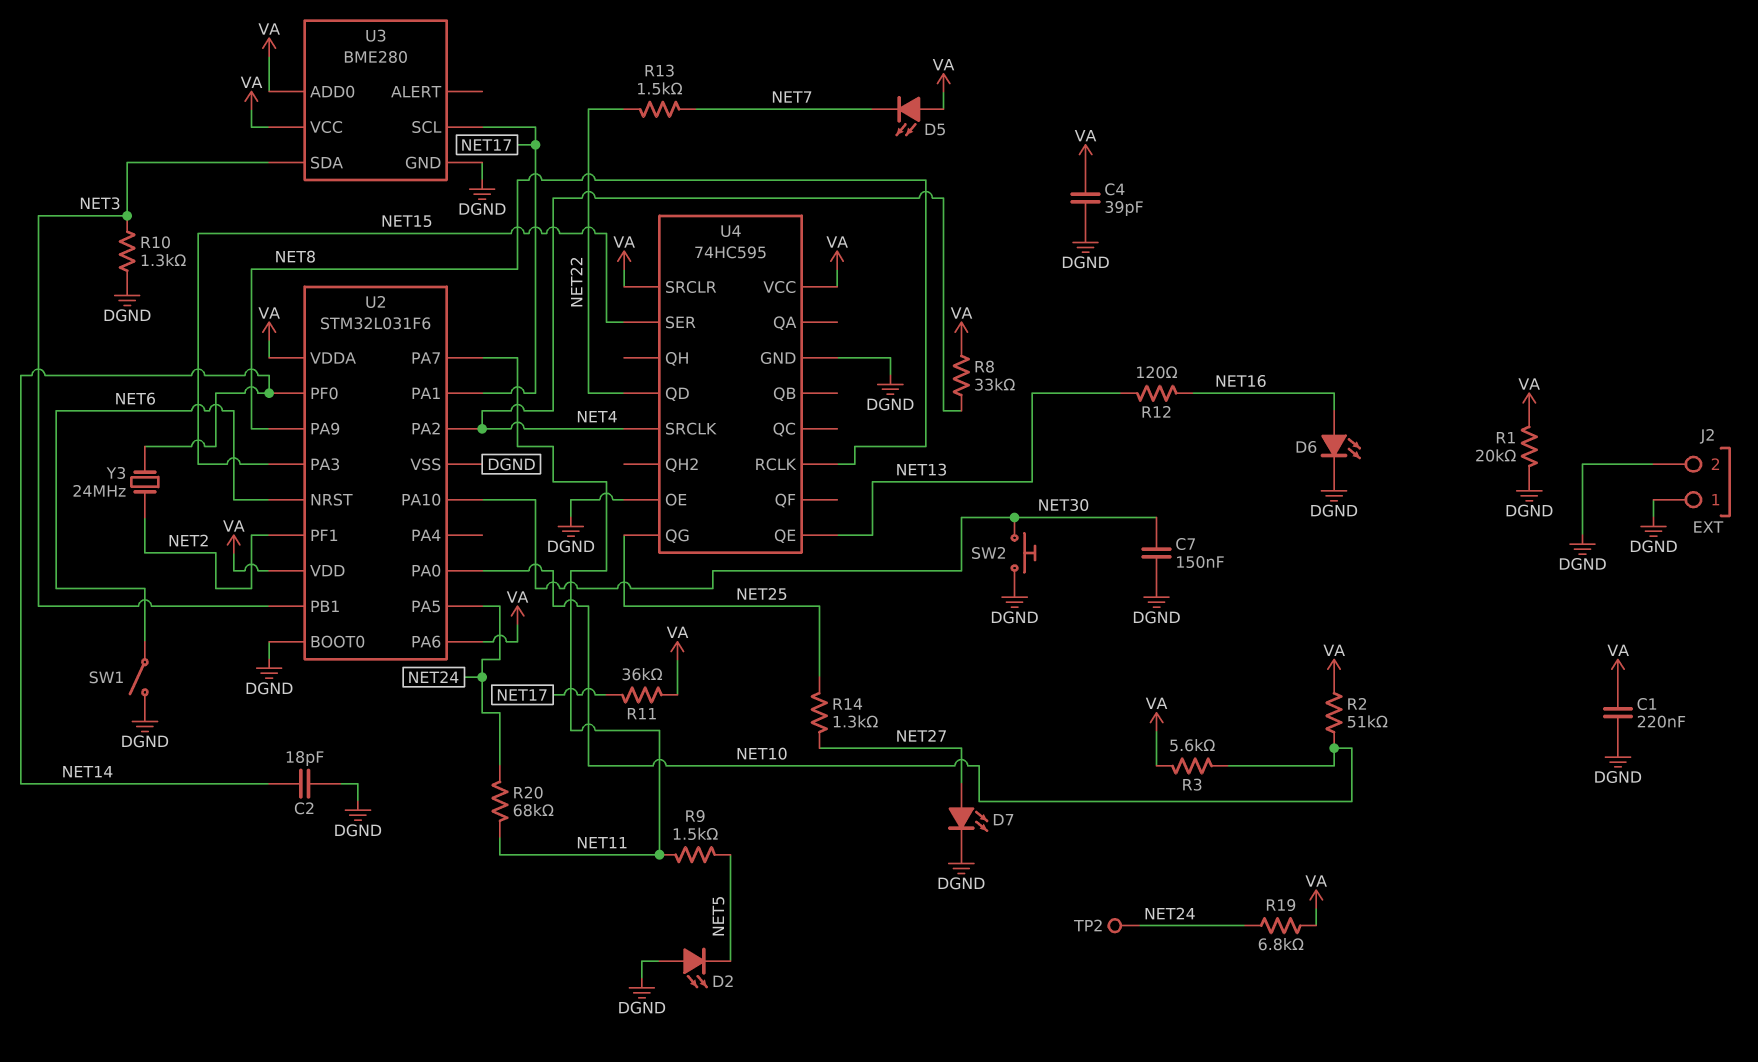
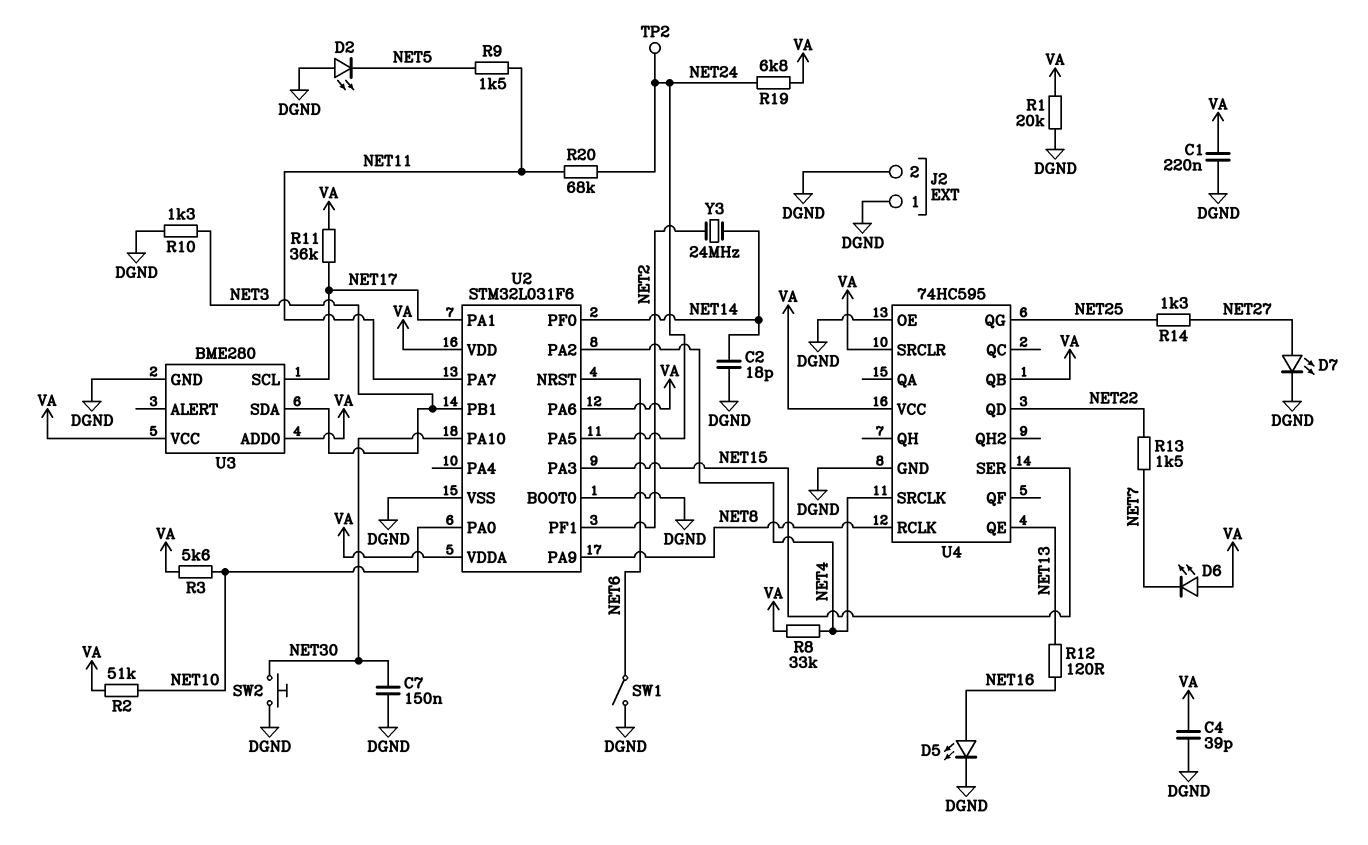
D5: LED (A VA, K NET7) -> LED (A NET16, K DGND)
D6: LED (A NET16, K DGND) -> LED (A VA, K NET7)
U4 pin QB: none -> VA

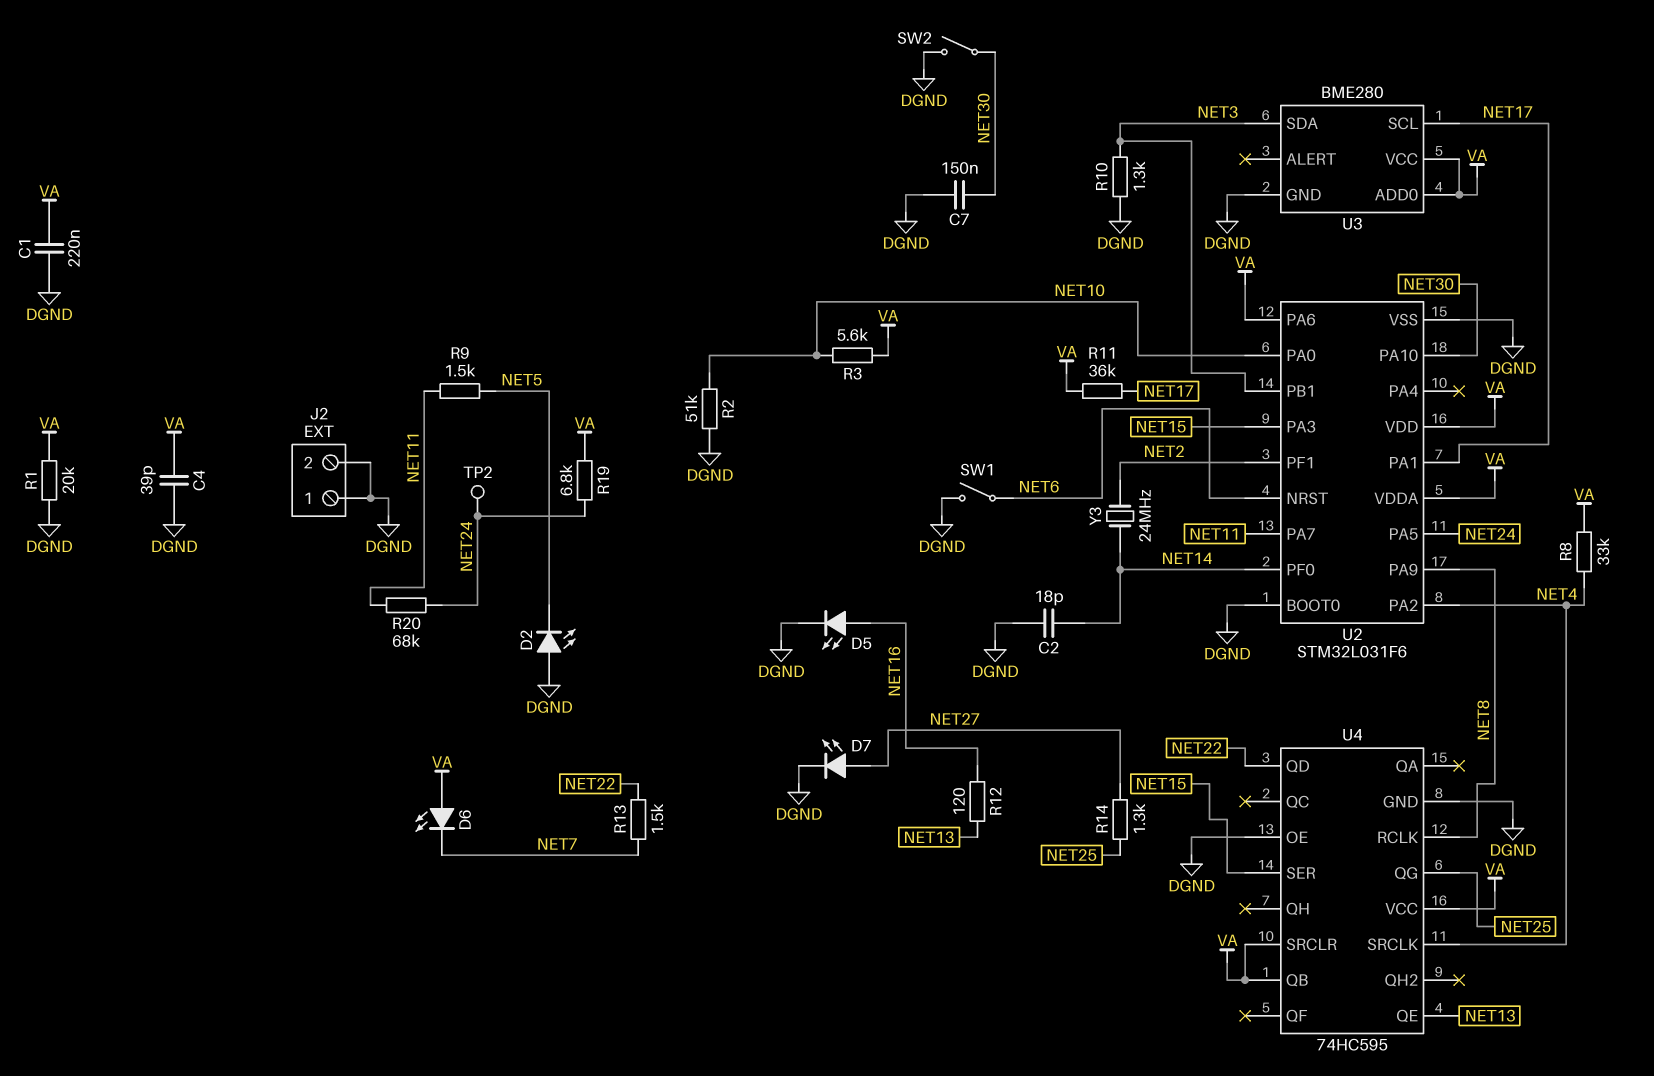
R2: 51k (NET10, VA) -> 51k (DGND, NET10)
SW2: button (DGND, NET30) -> switch (DGND, NET30)

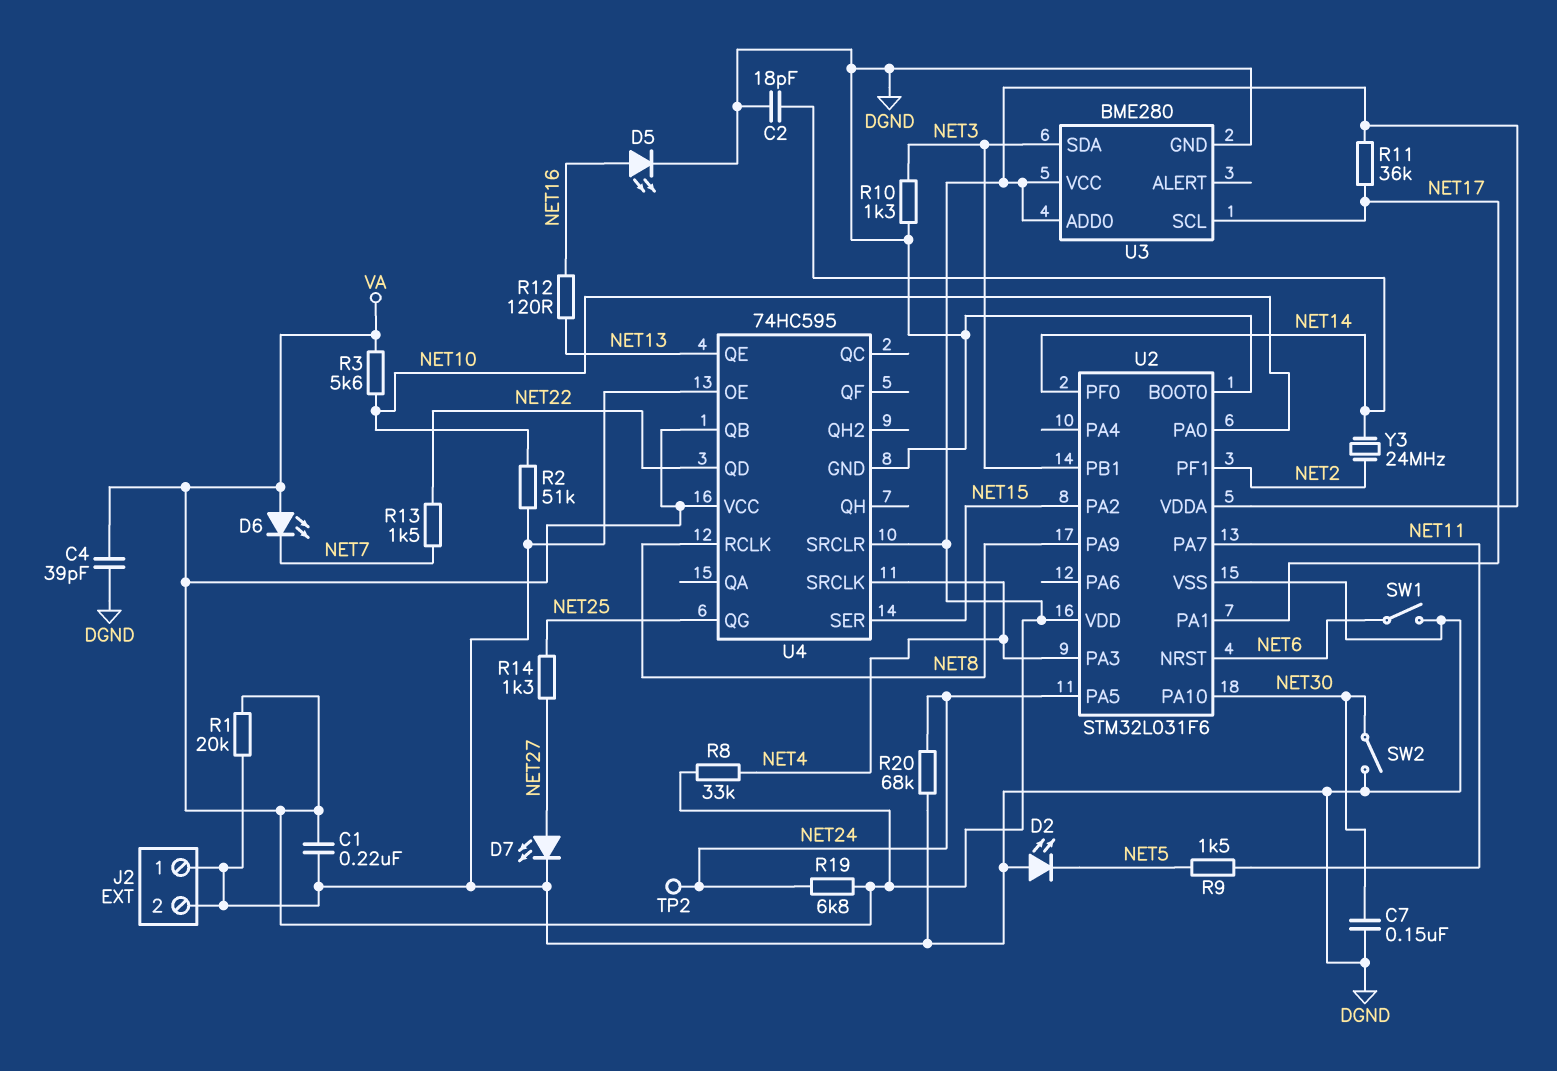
R20: 68k (NET11, NET24) -> 68k (DGND, NET24)
U2 pin PA2: NET4 -> NET15
U2 pin PA3: NET15 -> NET4
U2 pin PA6: VA -> none

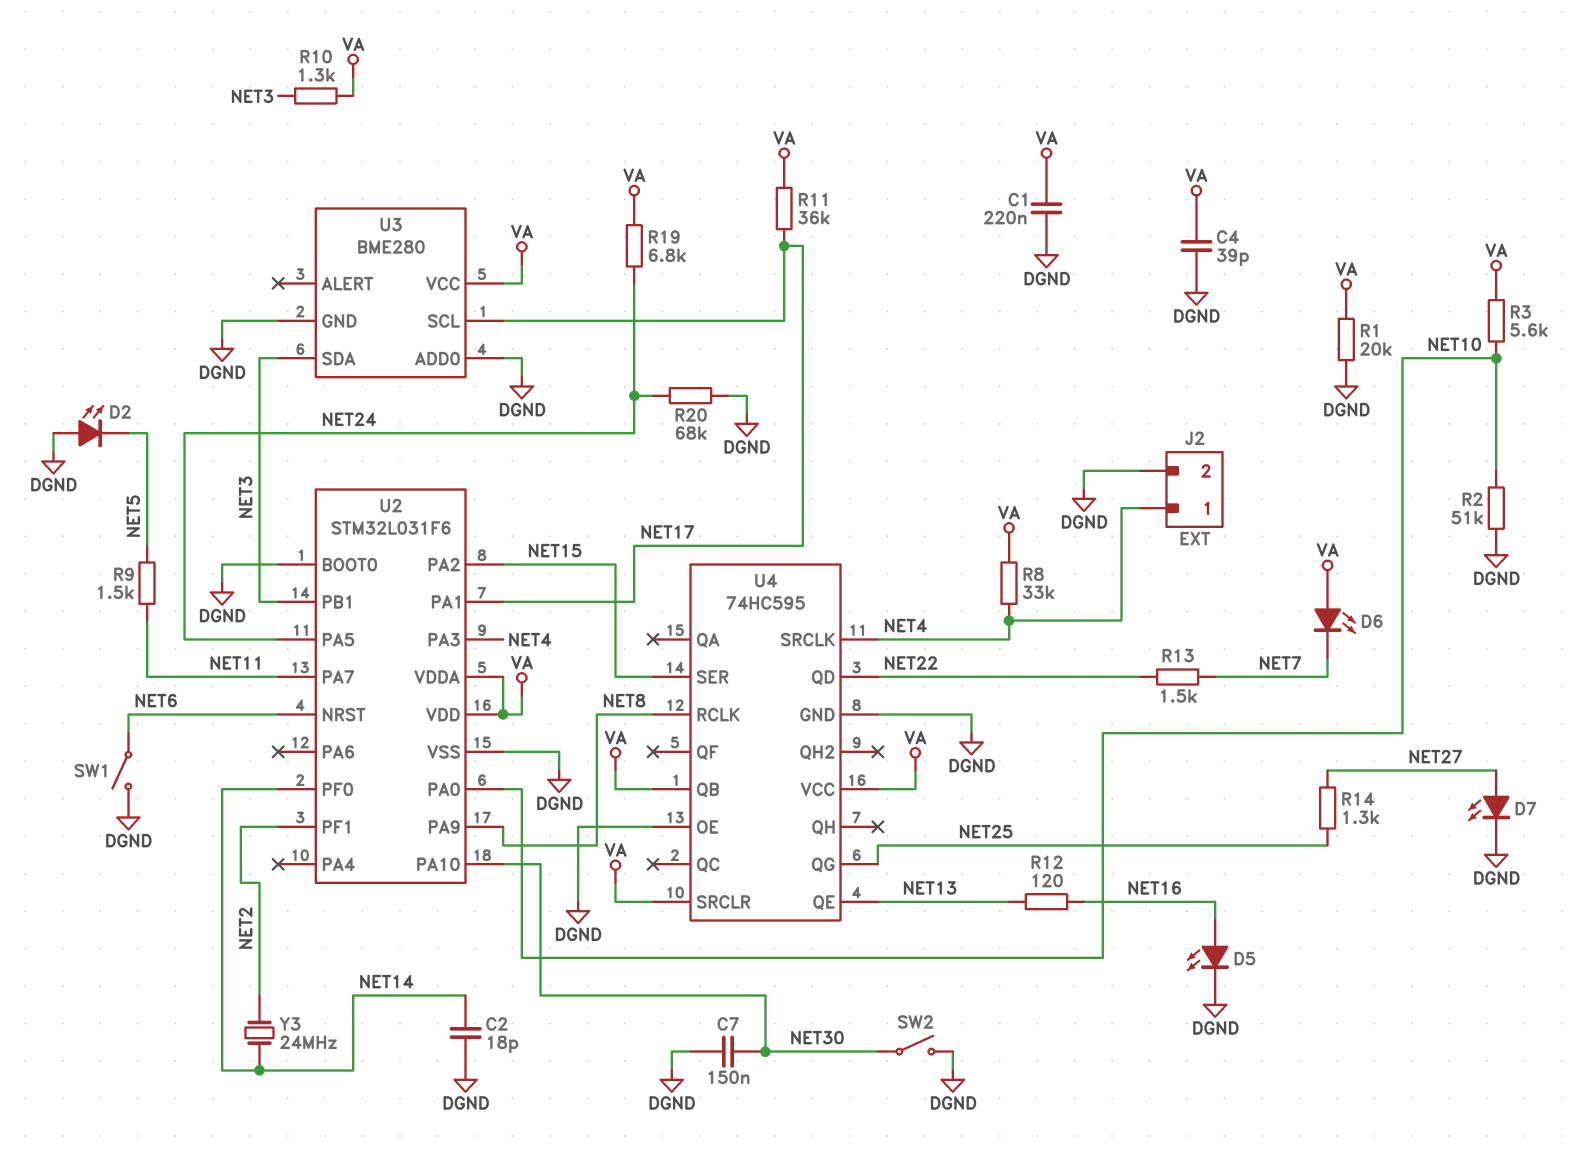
J2 pin 1: DGND -> NET4
R10: 1.3k (DGND, NET3) -> 1.3k (NET3, VA)
TP2: test point (NET24) -> none
U3 pin ADD0: VA -> DGND

